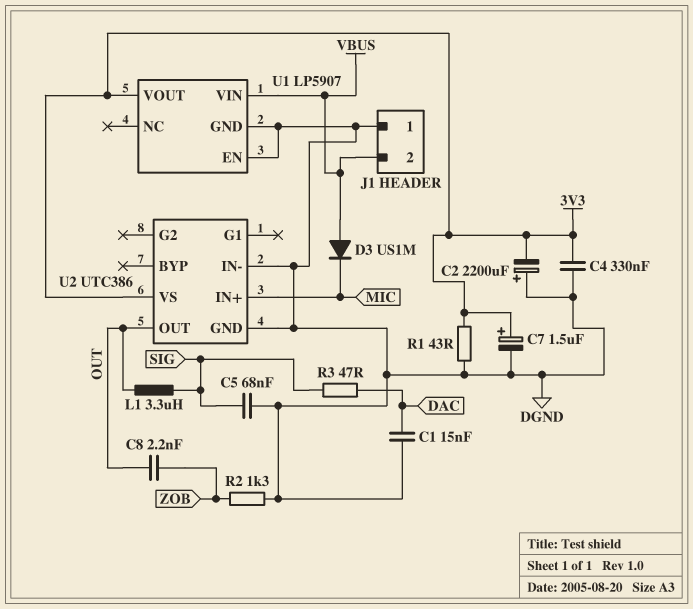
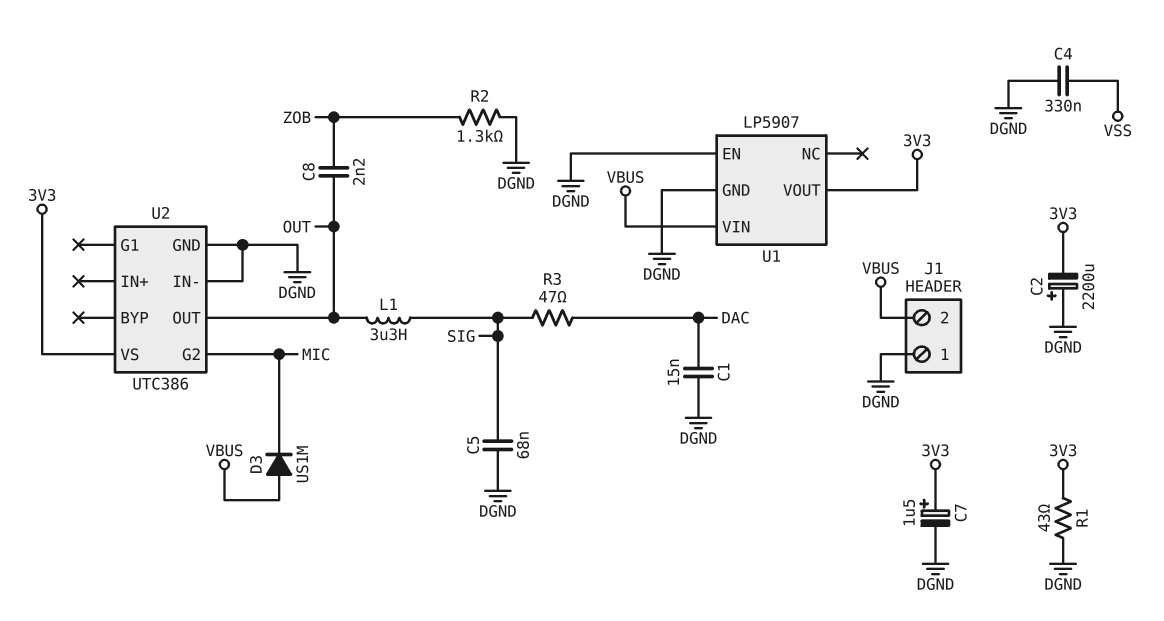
C4: 330nF (3V3, DGND) -> 330nF (DGND, VSS)
U2 pin G2: none -> MIC
U2 pin IN+: MIC -> none

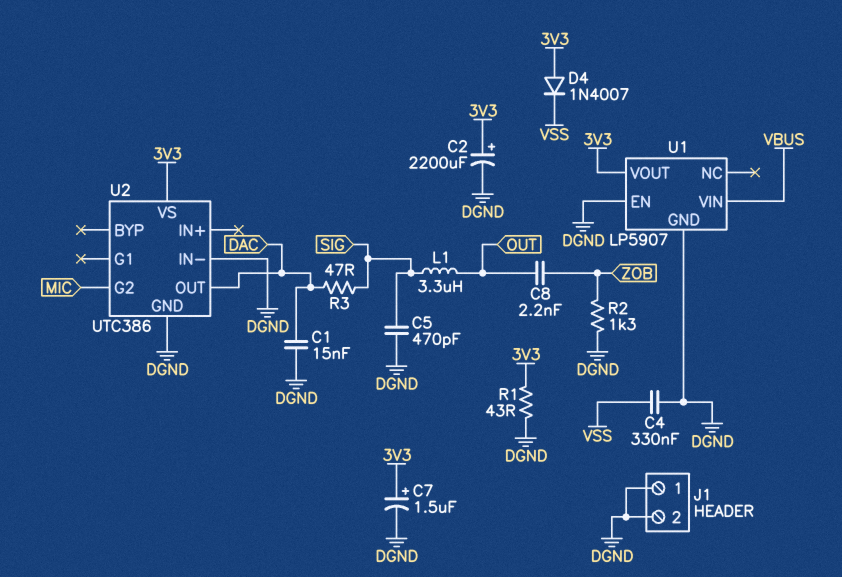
C2: 2200uF (plus DGND, minus 3V3) -> 2200uF (plus 3V3, minus DGND)
C5: 68nF (DGND, SIG) -> 470pF (DGND, SIG)
D3: diode US1M (A VBUS, K MIC) -> none
D4: none -> diode 1N4007 (A 3V3, K VSS)
J1 pin 2: VBUS -> DGND
U2 pin OUT: OUT -> DAC

